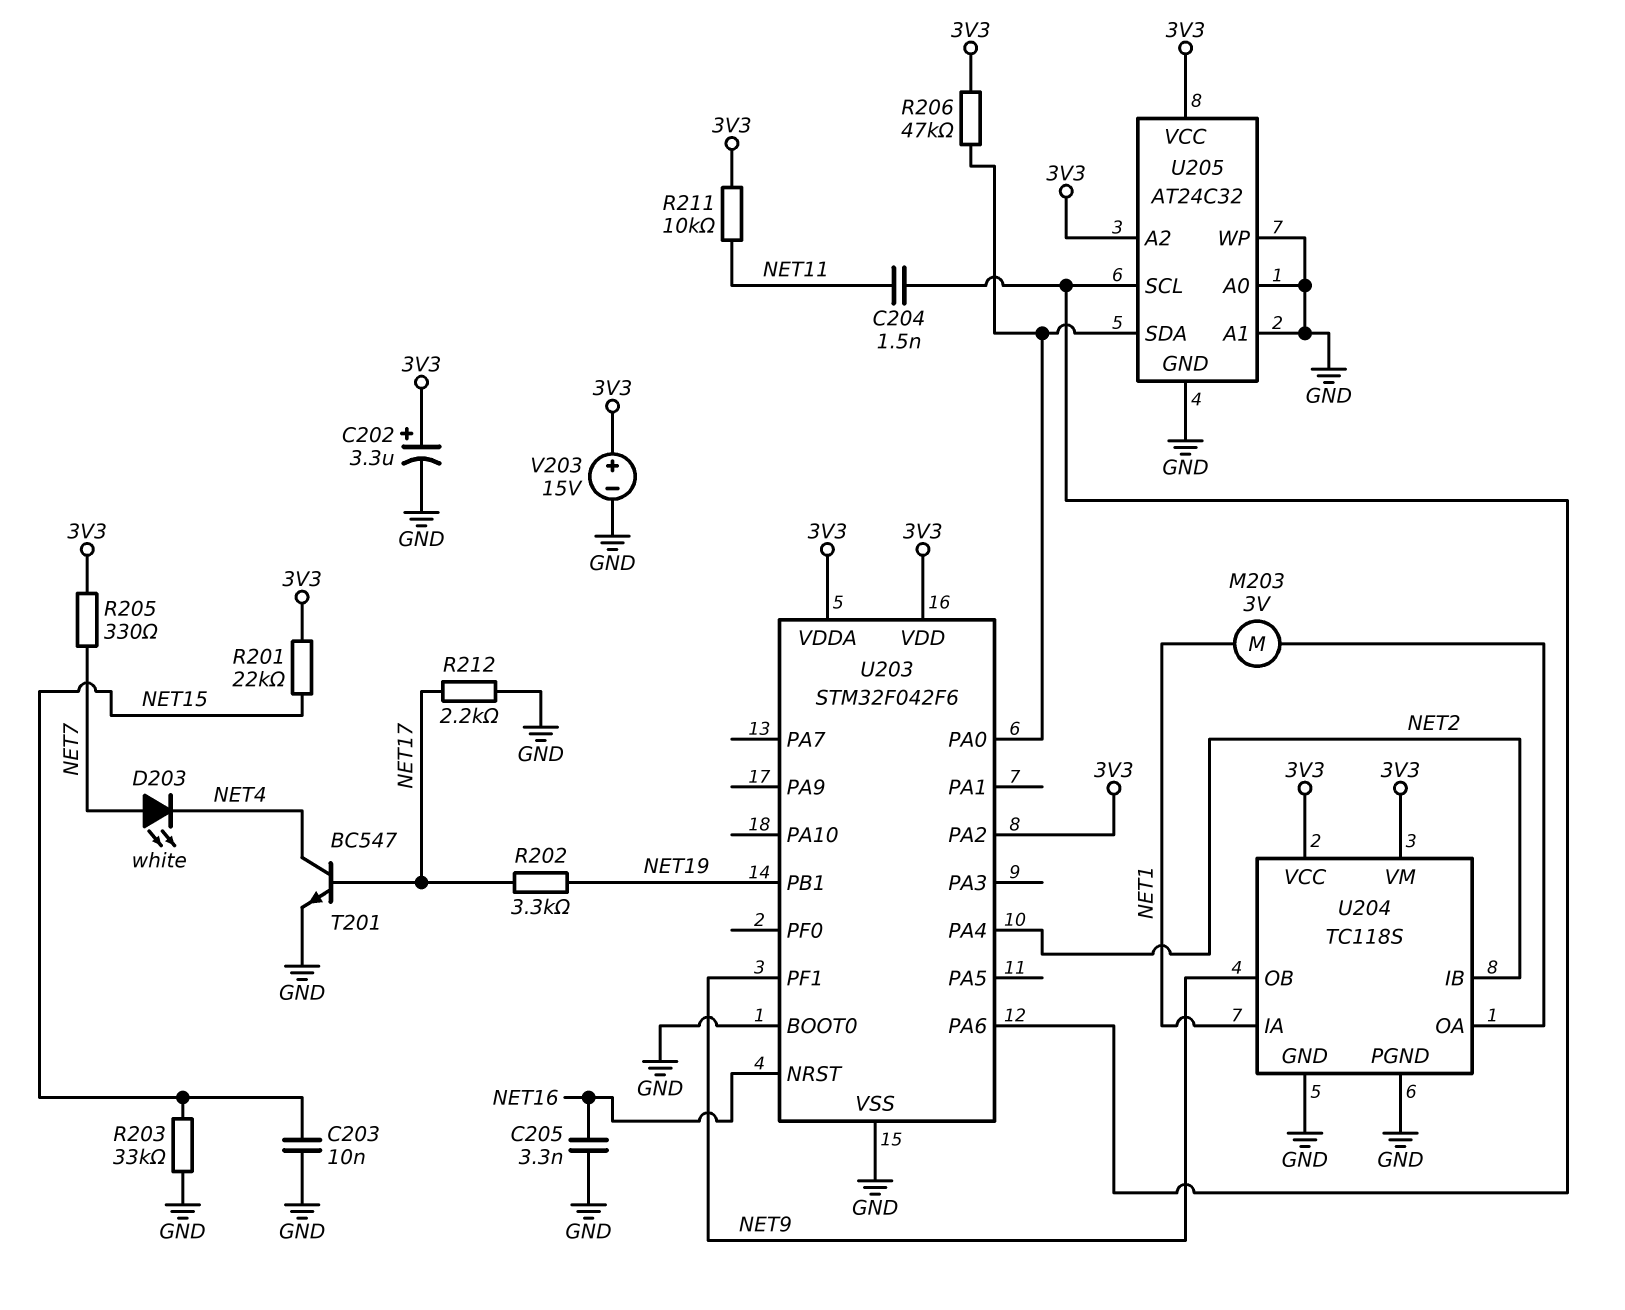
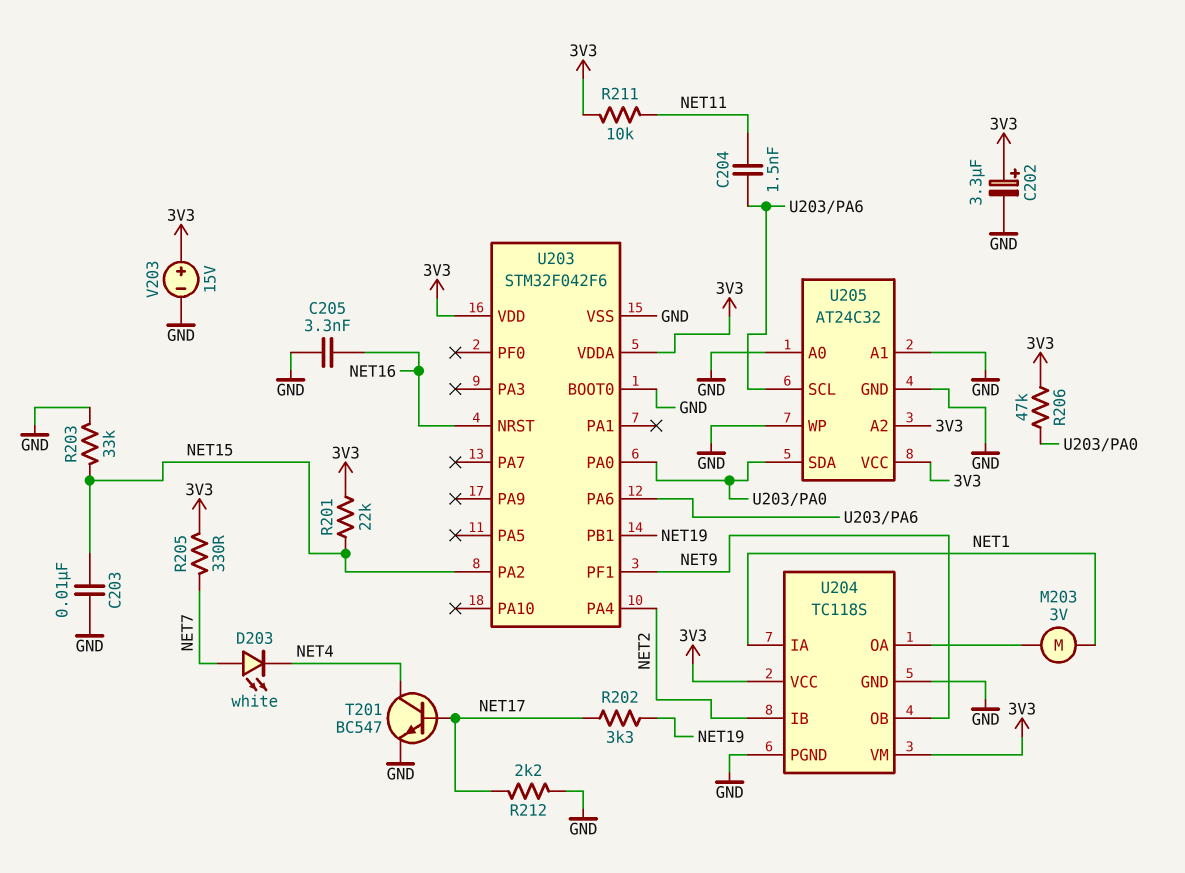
U203 pin PA2: 3V3 -> NET15

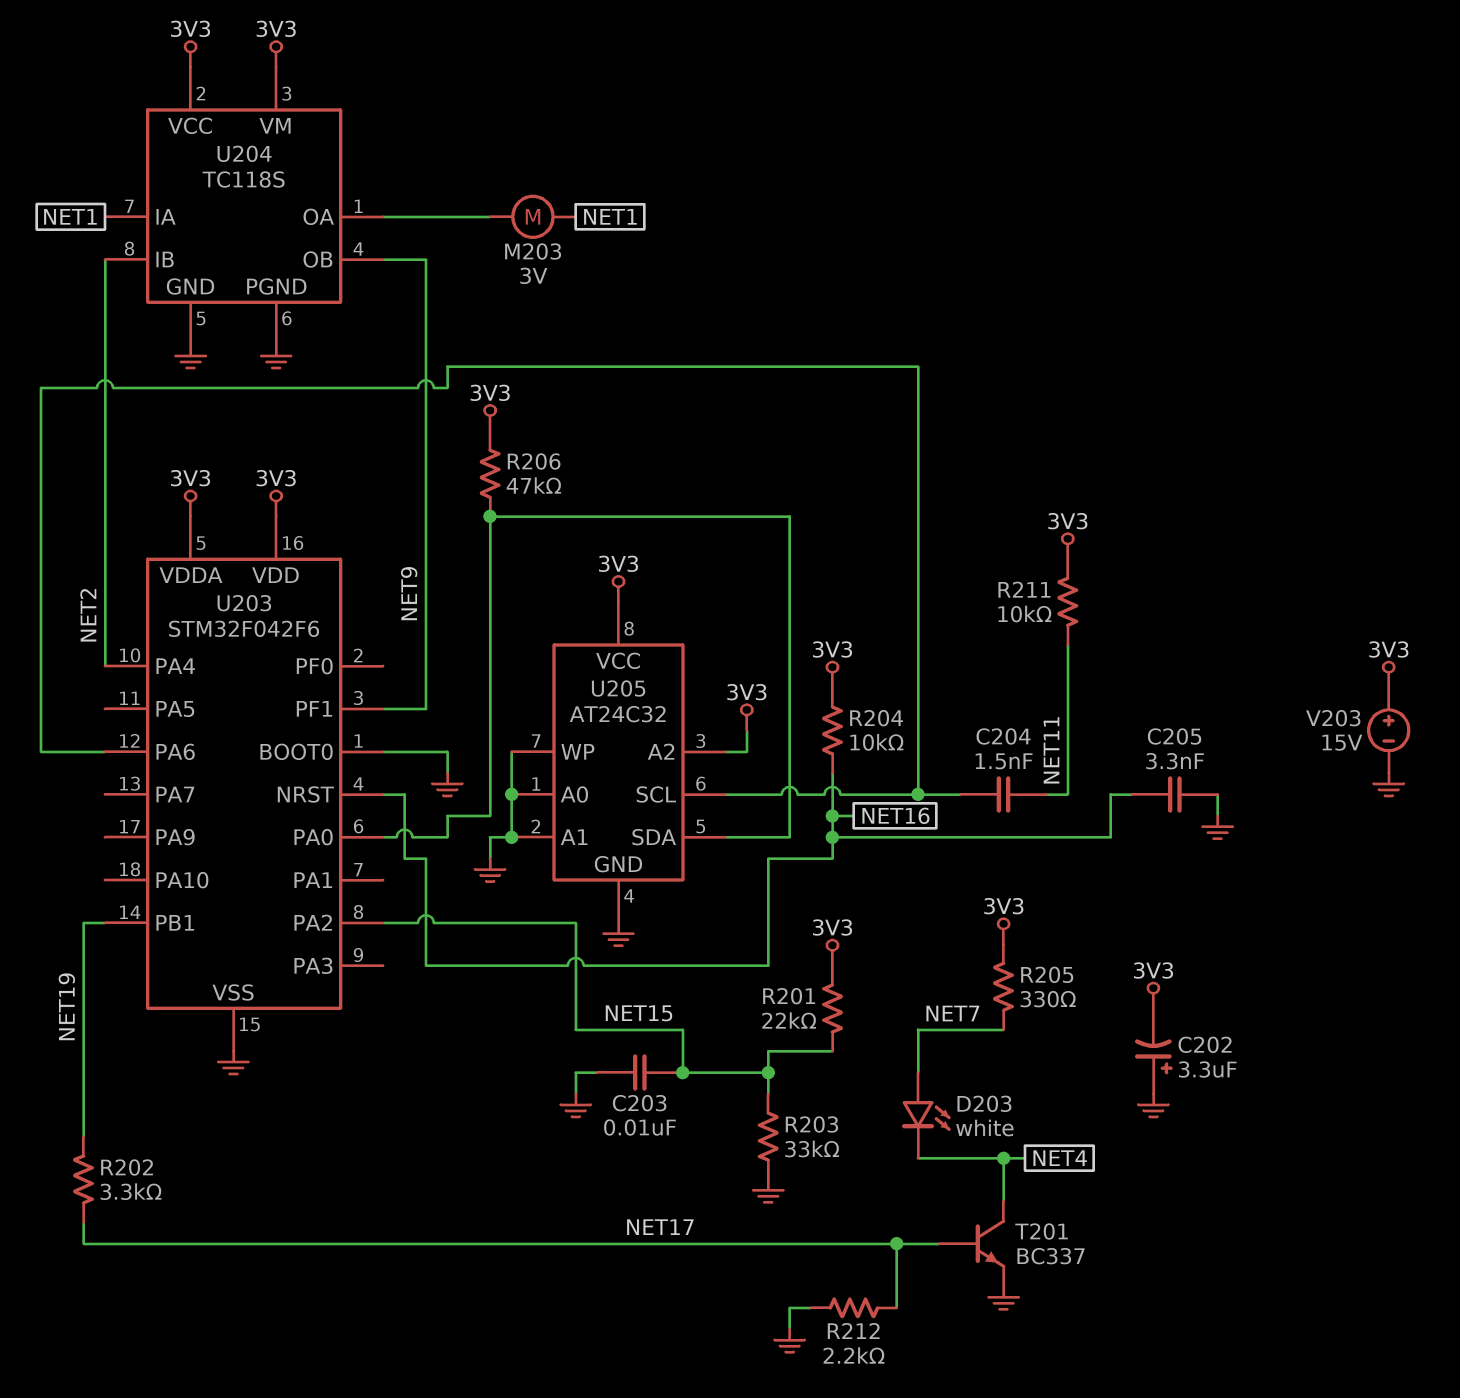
C202: 3.3uF (plus 3V3, minus GND) -> 3.3uF (plus GND, minus 3V3)
R204: none -> 10k (3V3, NET16)
T201: NPN BC547 (B NET17, C NET4, E GND) -> NPN BC337 (B NET17, C NET4, E GND)

